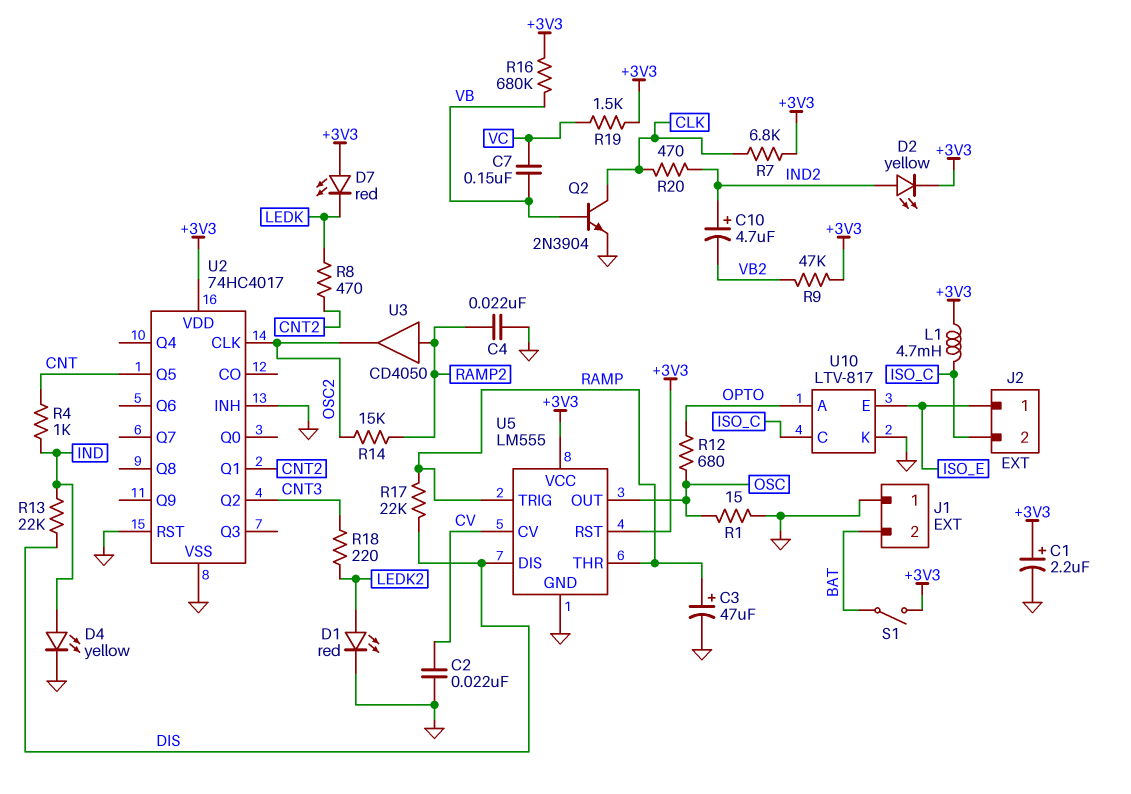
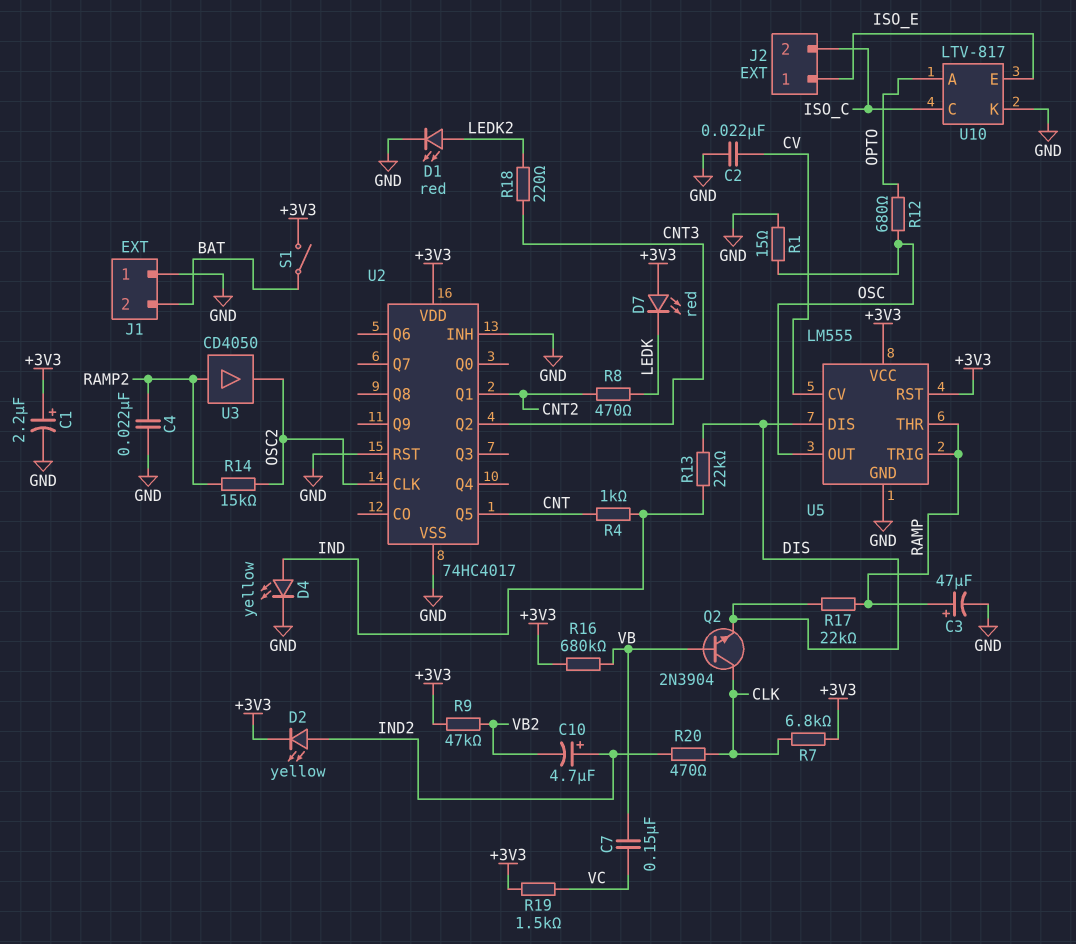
L1: 4.7mH (+3V3, ISO_C) -> none
Q2: NPN 2N3904 (B VB, C CLK, E GND) -> NPN 2N3904 (B VB, C CLK, E DIS)

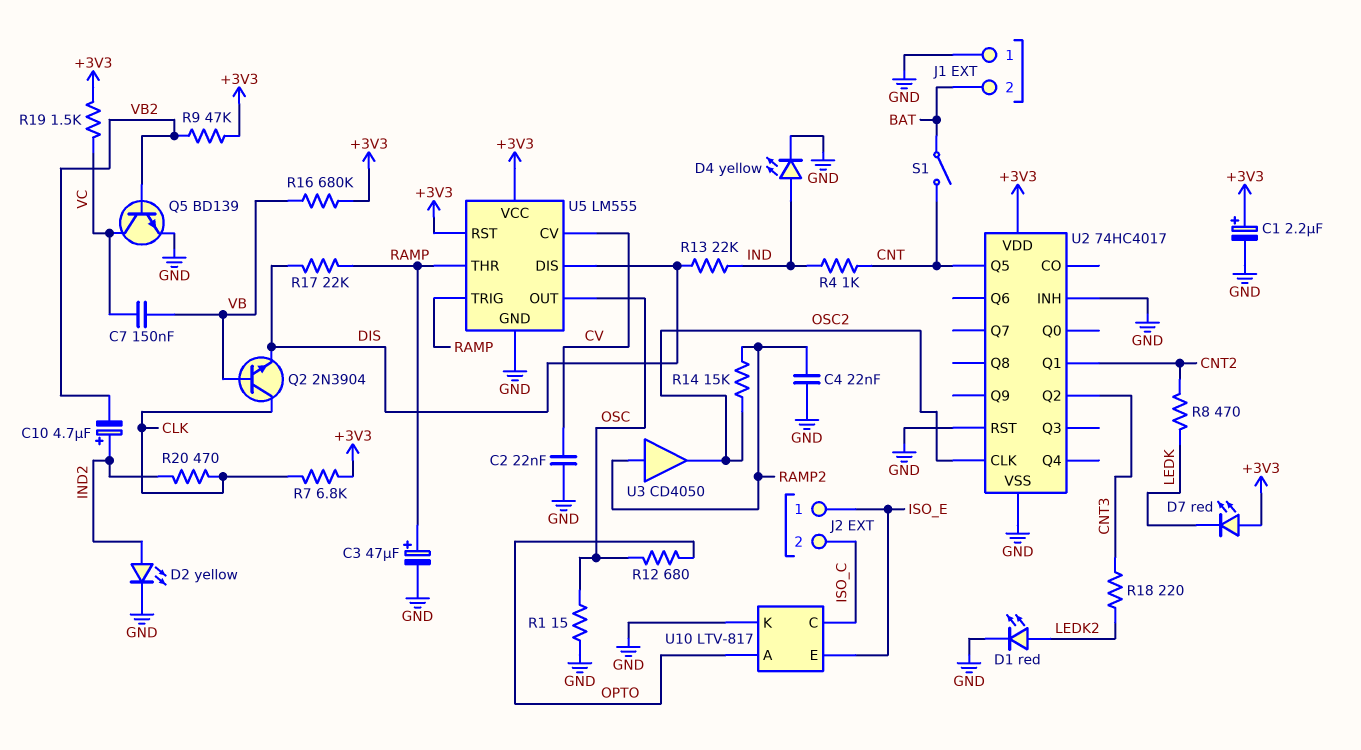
D2: LED yellow (A IND2, K +3V3) -> LED yellow (A IND2, K GND)
Q5: none -> NPN BD139 (B VB2, C VC, E GND)
S1: switch (+3V3, BAT) -> switch (BAT, CNT)

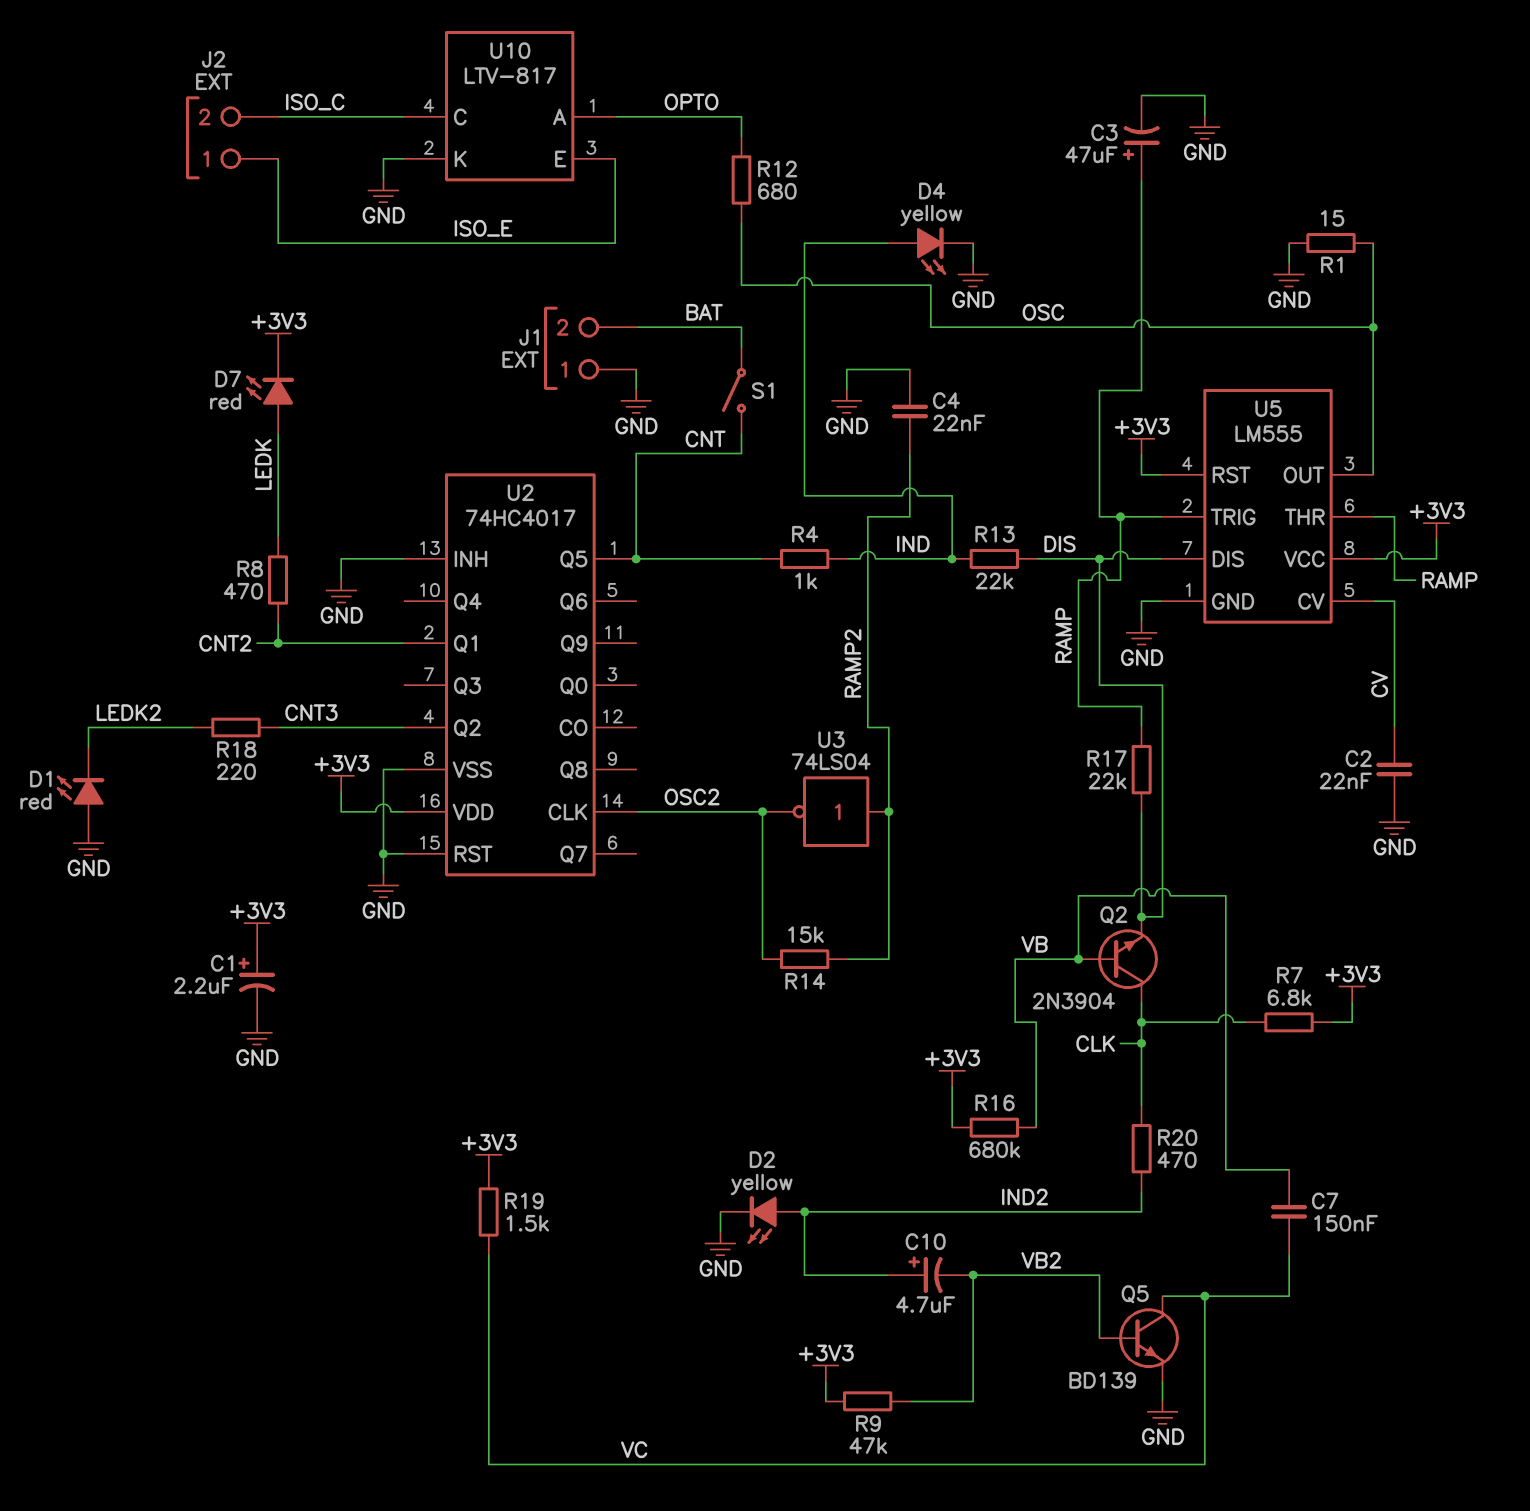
D1: LED red (A LEDK2, K GND) -> LED red (A GND, K LEDK2)
D7: LED red (A +3V3, K LEDK) -> LED red (A LEDK, K +3V3)
U3: buffer CD4050 (in RAMP2, out OSC2) -> NOT 74LS04 (in RAMP2, out OSC2)

